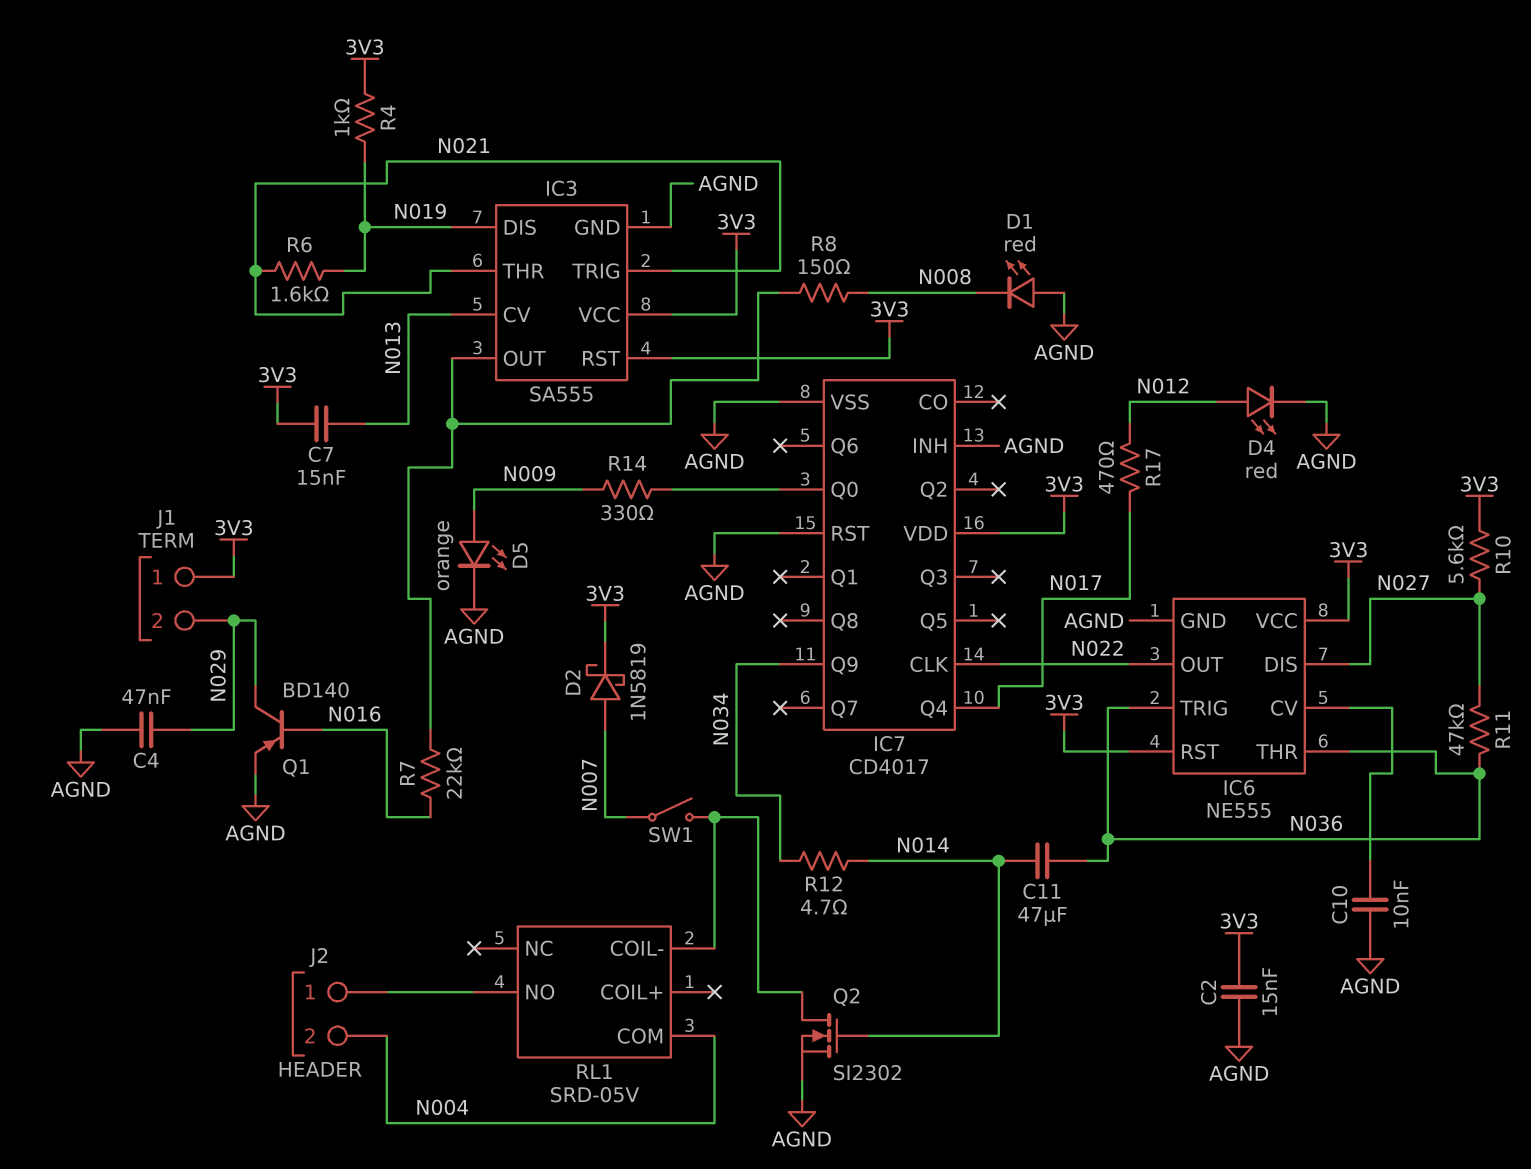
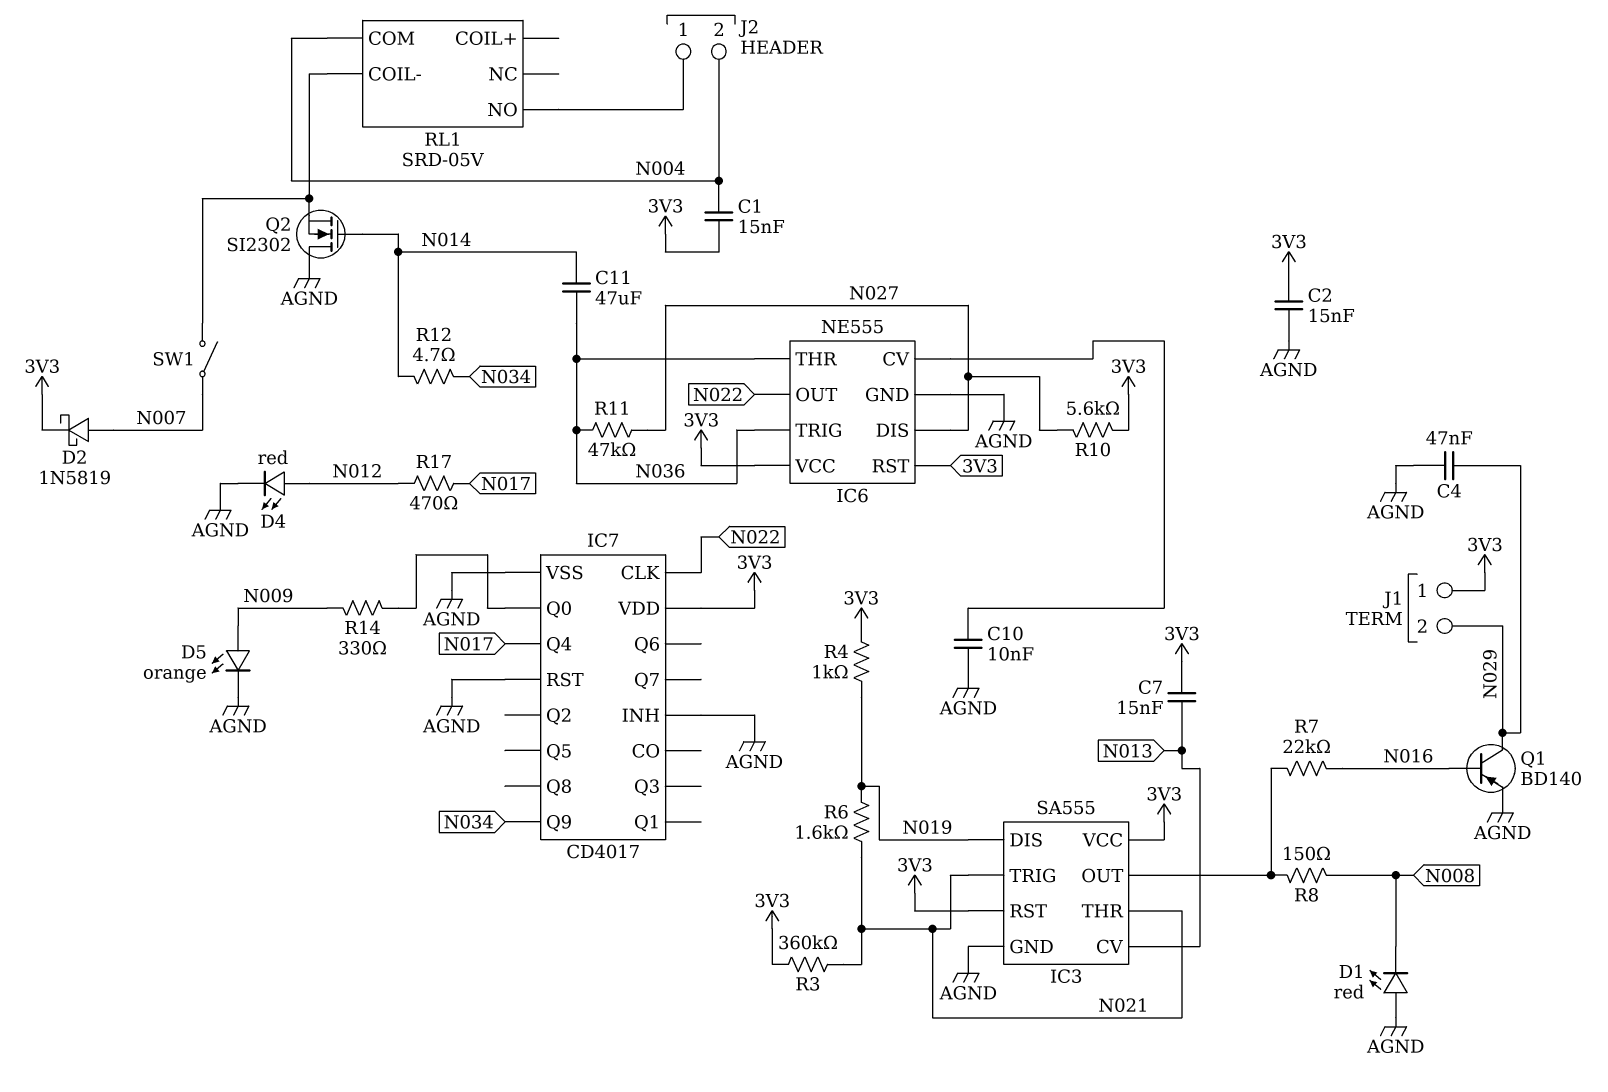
C1: none -> 15nF (3V3, N004)
Q2: NMOS SI2302 (G N014, D RL1/COIL-, S AGND) -> NMOS SI2302 (G N014, D AGND, S RL1/COIL-)
R3: none -> 360k (3V3, N021)

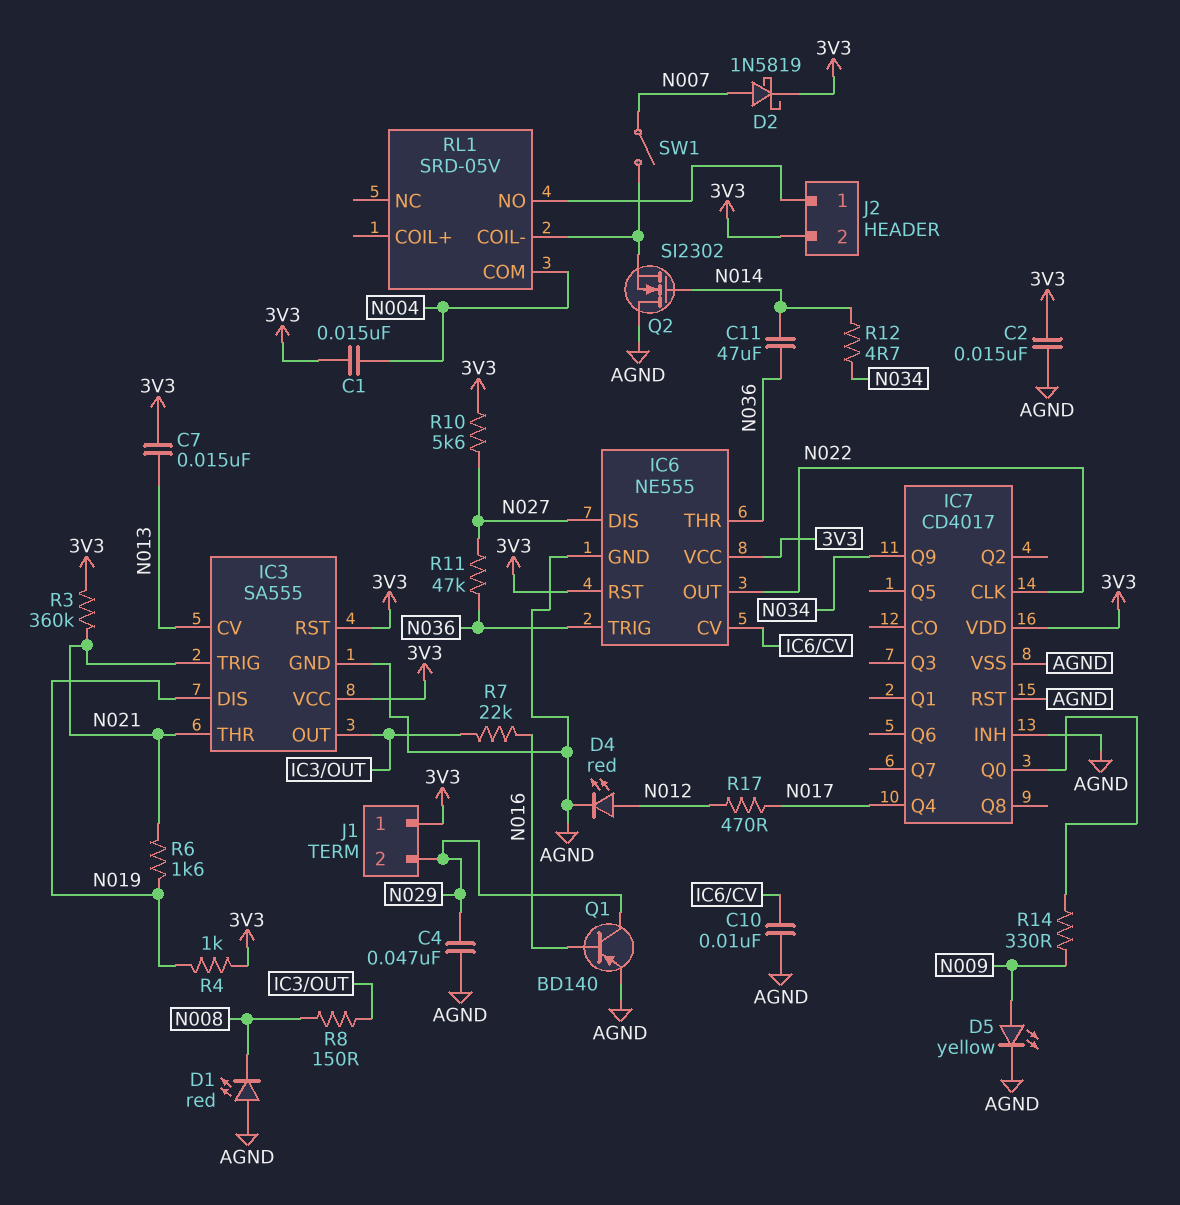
D5: LED orange (A N009, K AGND) -> LED yellow (A N009, K AGND)
J2 pin 2: N004 -> 3V3

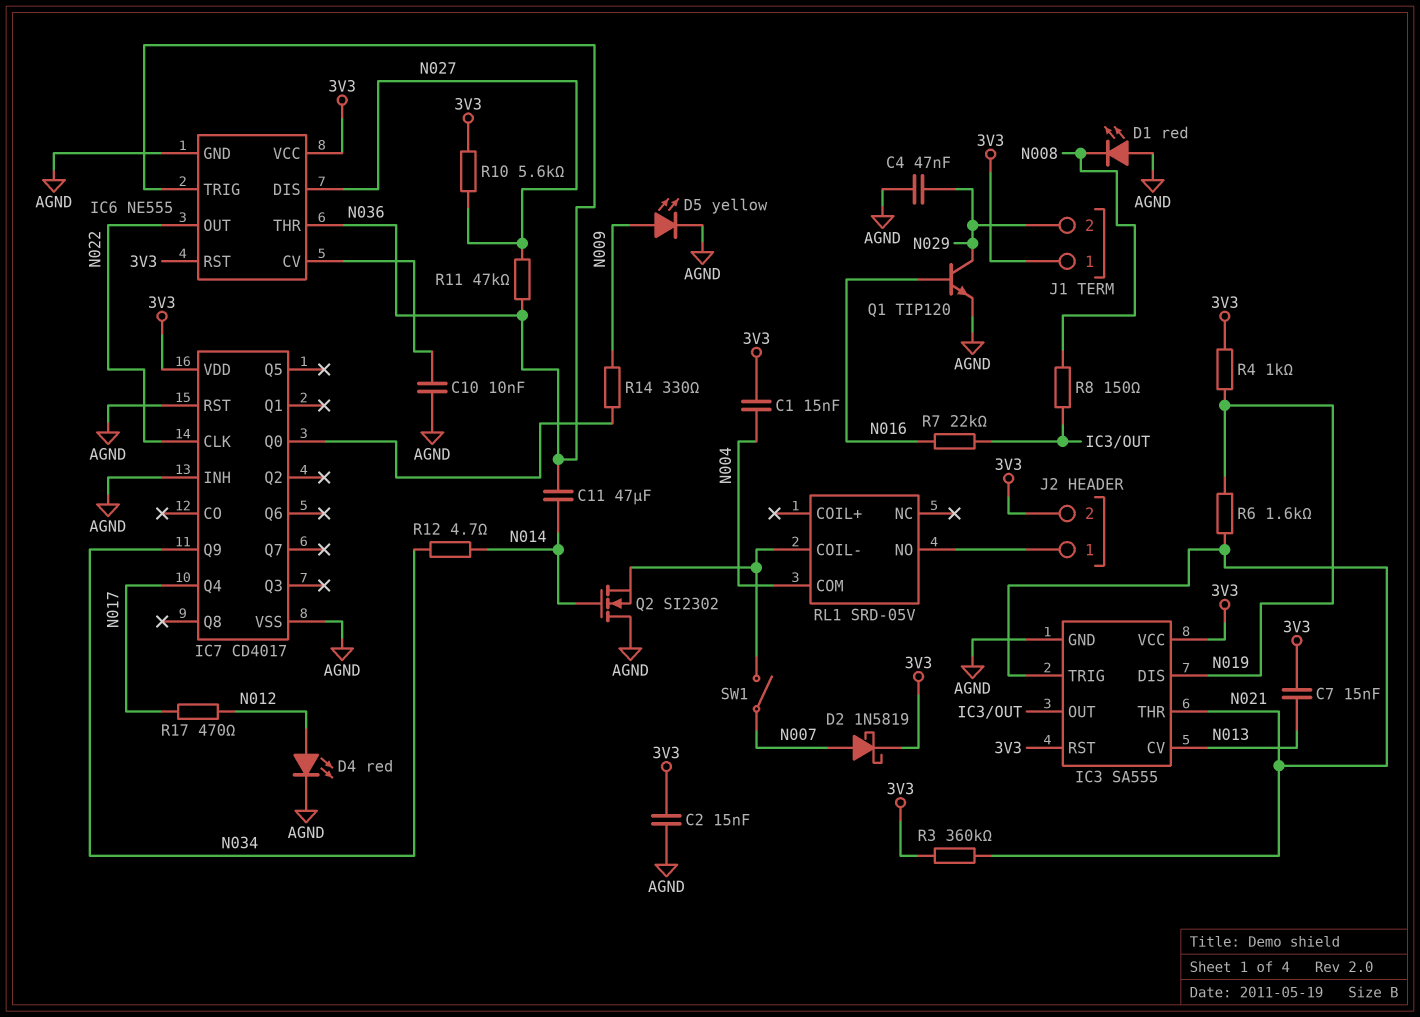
Q1: PNP BD140 (B N016, C N029, E AGND) -> NPN TIP120 (B N016, C N029, E AGND)

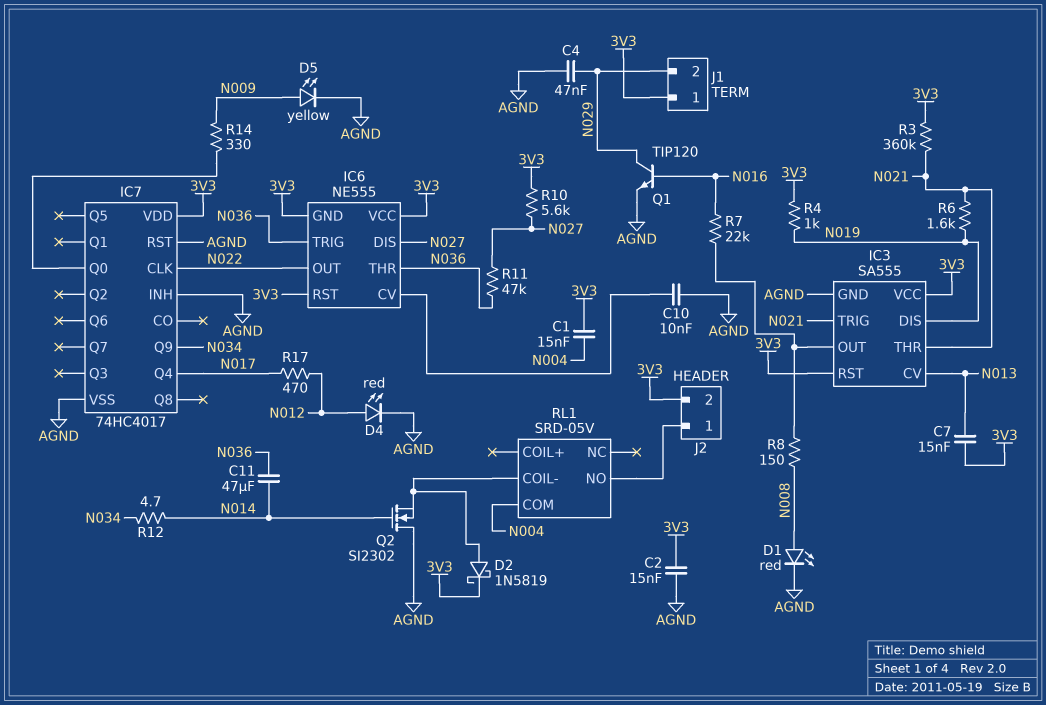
D1: LED red (A AGND, K N008) -> LED red (A N008, K AGND)
D2: schottky 1N5819 (A N007, K 3V3) -> schottky 1N5819 (A RL1/COIL-, K 3V3)
IC6 pin GND: AGND -> 3V3
IC7: CD4017 -> 74HC4017
SW1: switch (N007, RL1/COIL-) -> none

